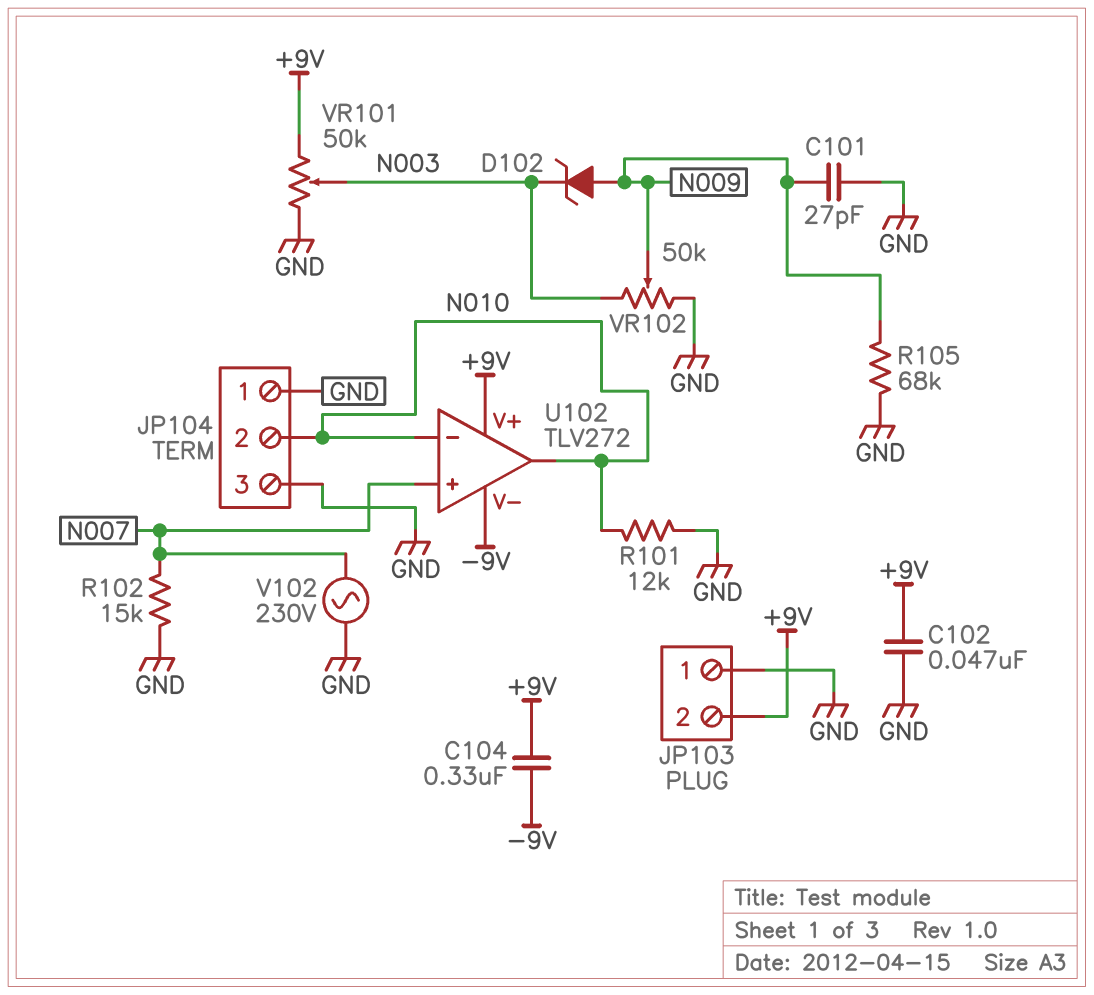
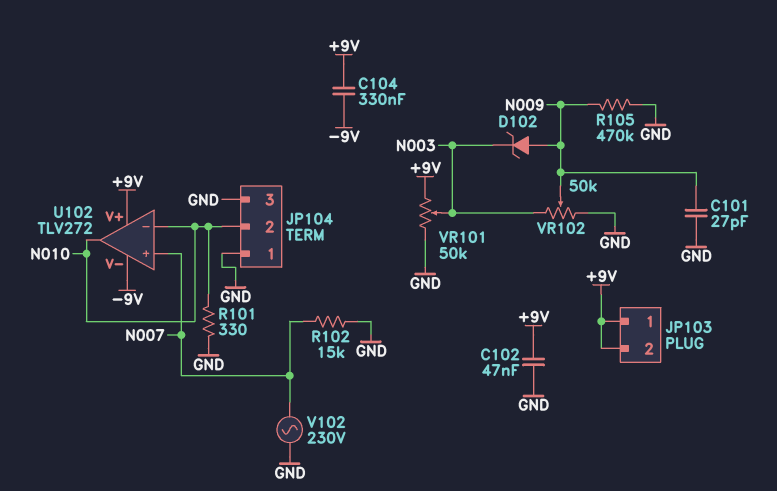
JP103 pin 1: GND -> +9V
R101: 12k (GND, N010) -> 330 (GND, N010)
R105: 68k (GND, N009) -> 470k (GND, N009)

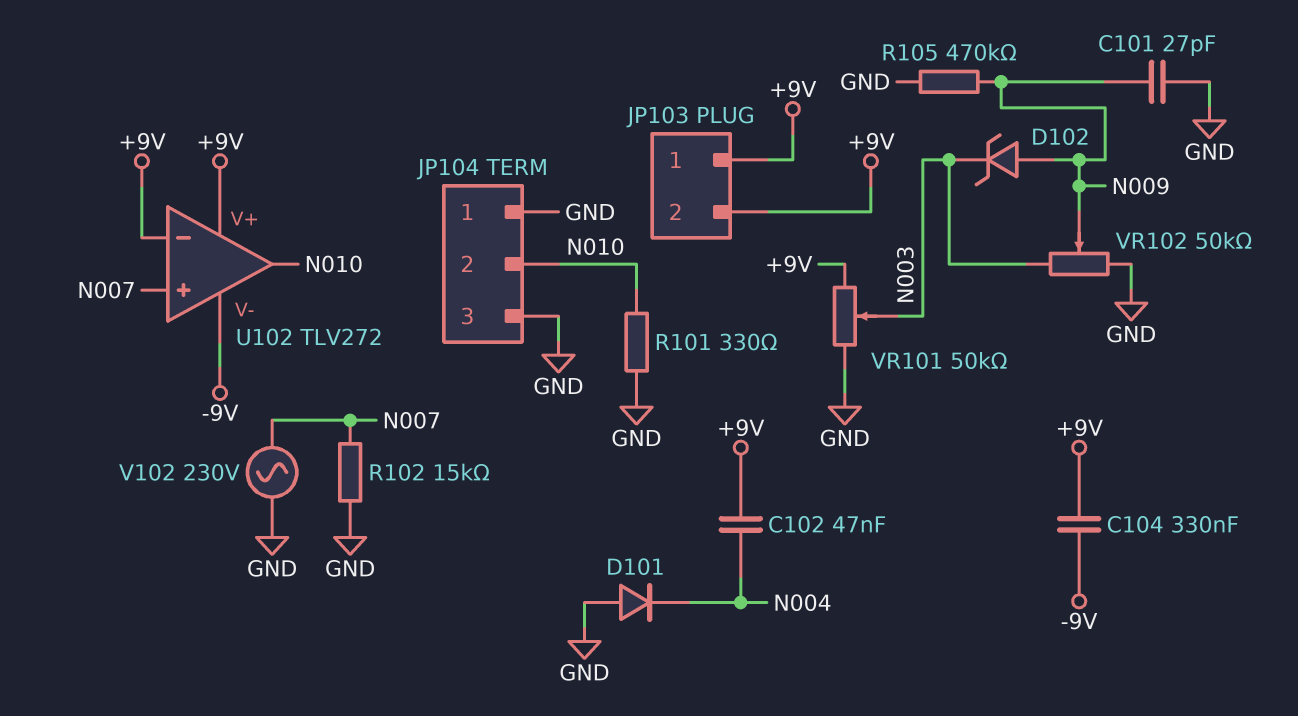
C102: 47nF (+9V, GND) -> 47nF (+9V, N004)
D101: none -> diode (A GND, K N004)
U102 pin in-: N010 -> +9V

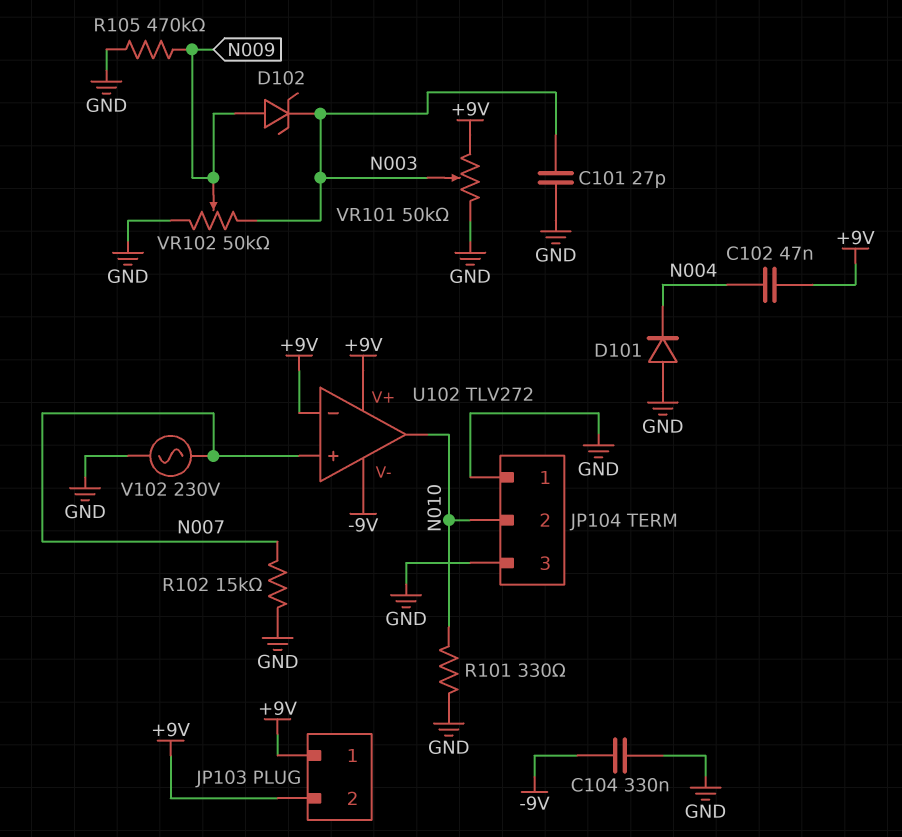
C101: 27pF (GND, N009) -> 27pF (GND, N003)
C104: 330nF (+9V, -9V) -> 330nF (-9V, GND)

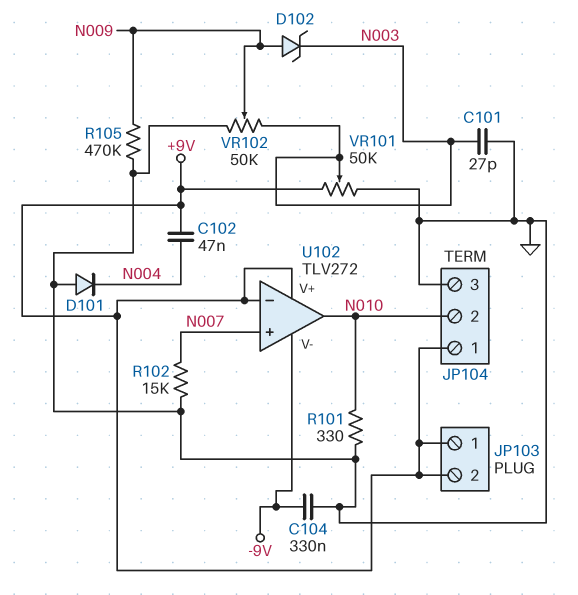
JP104 pin 1: GND -> +9V
V102: AC 230V (GND, N007) -> none

